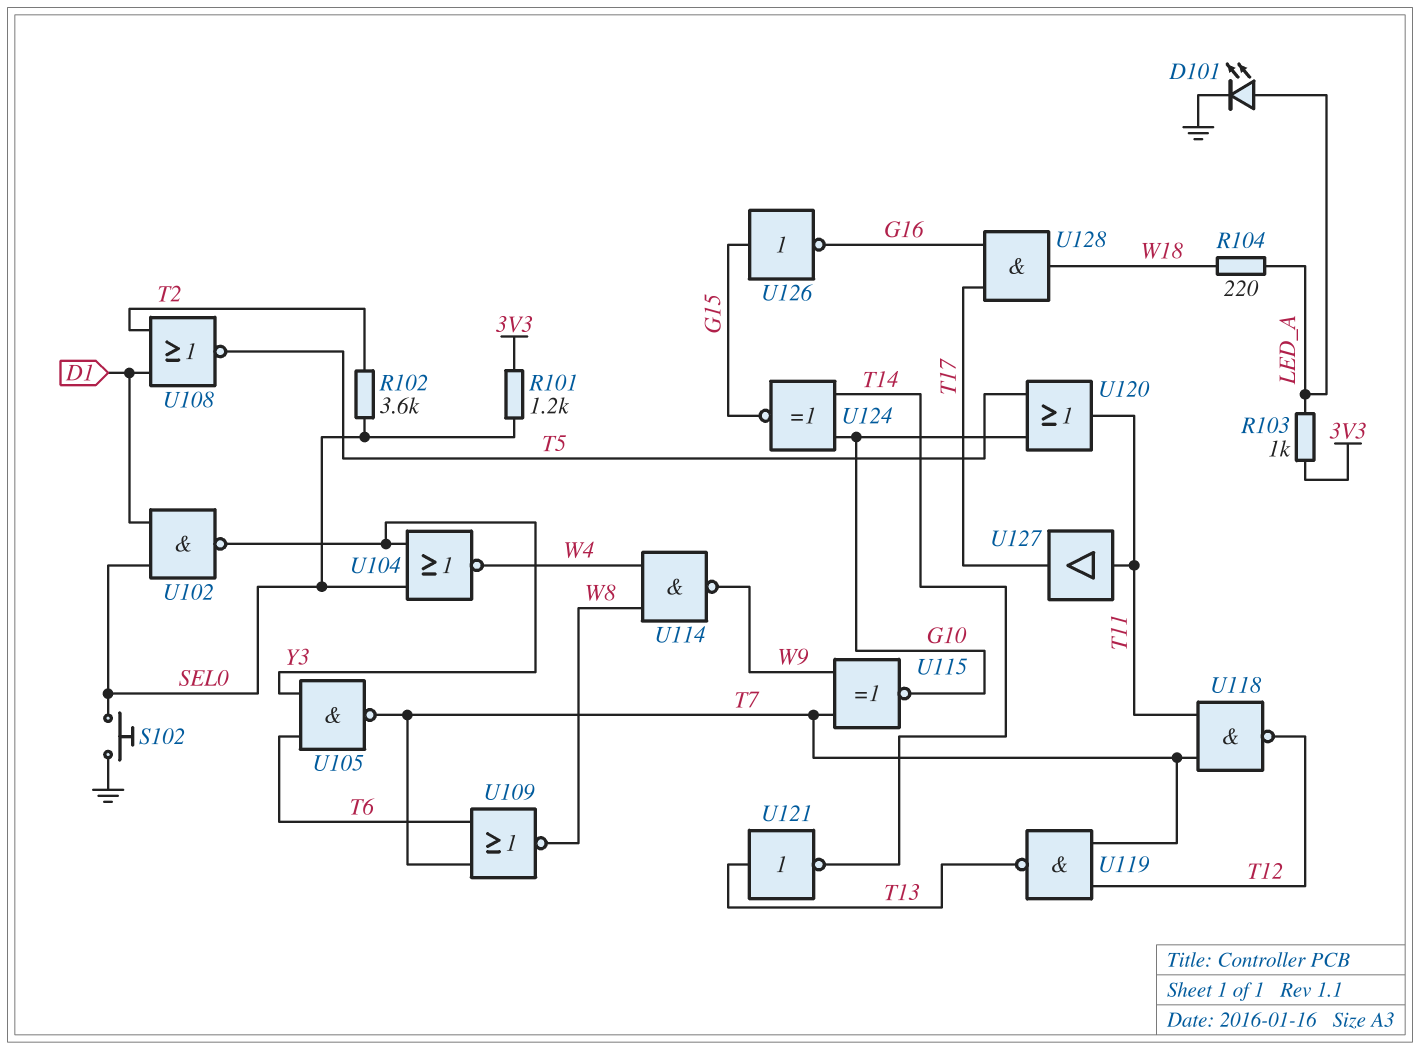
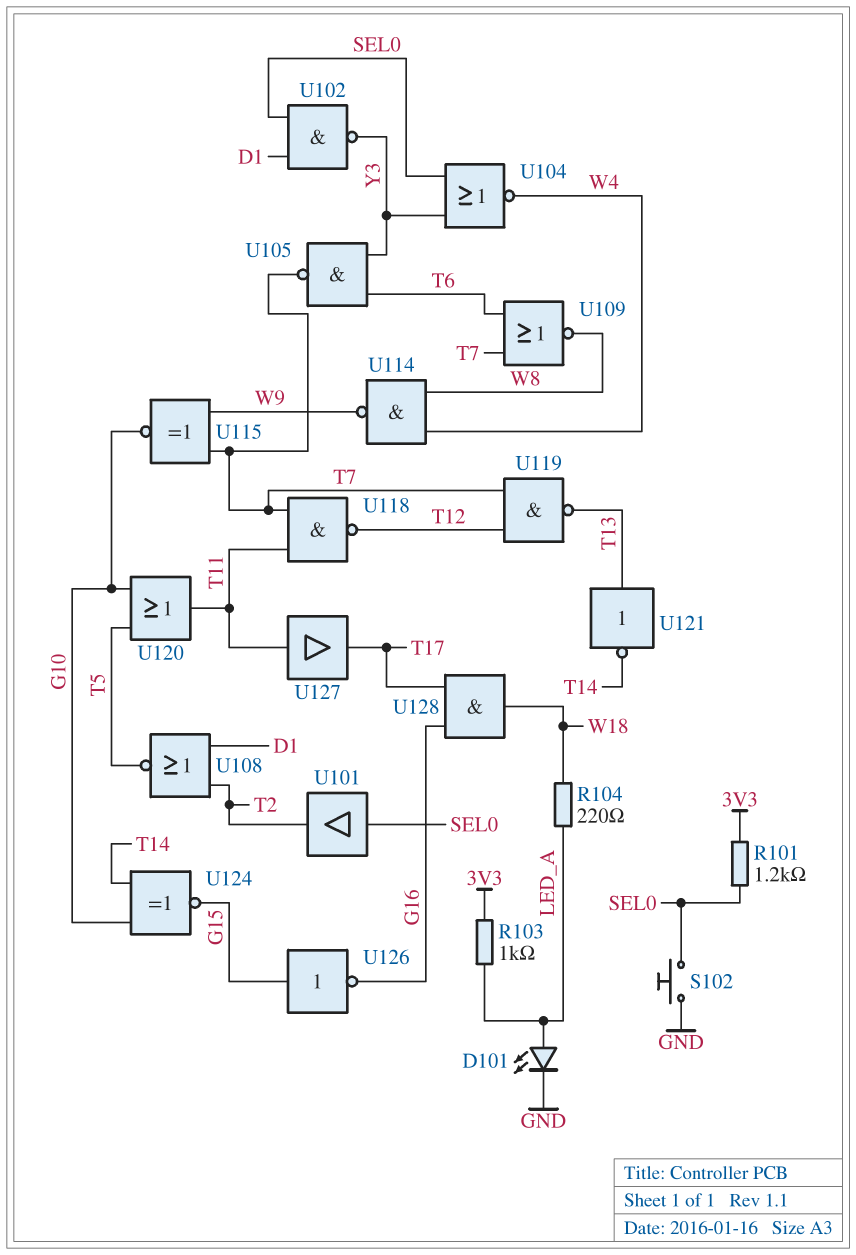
R102: 3.6k (SEL0, T2) -> none
U101: none -> buffer (in SEL0, out T2)

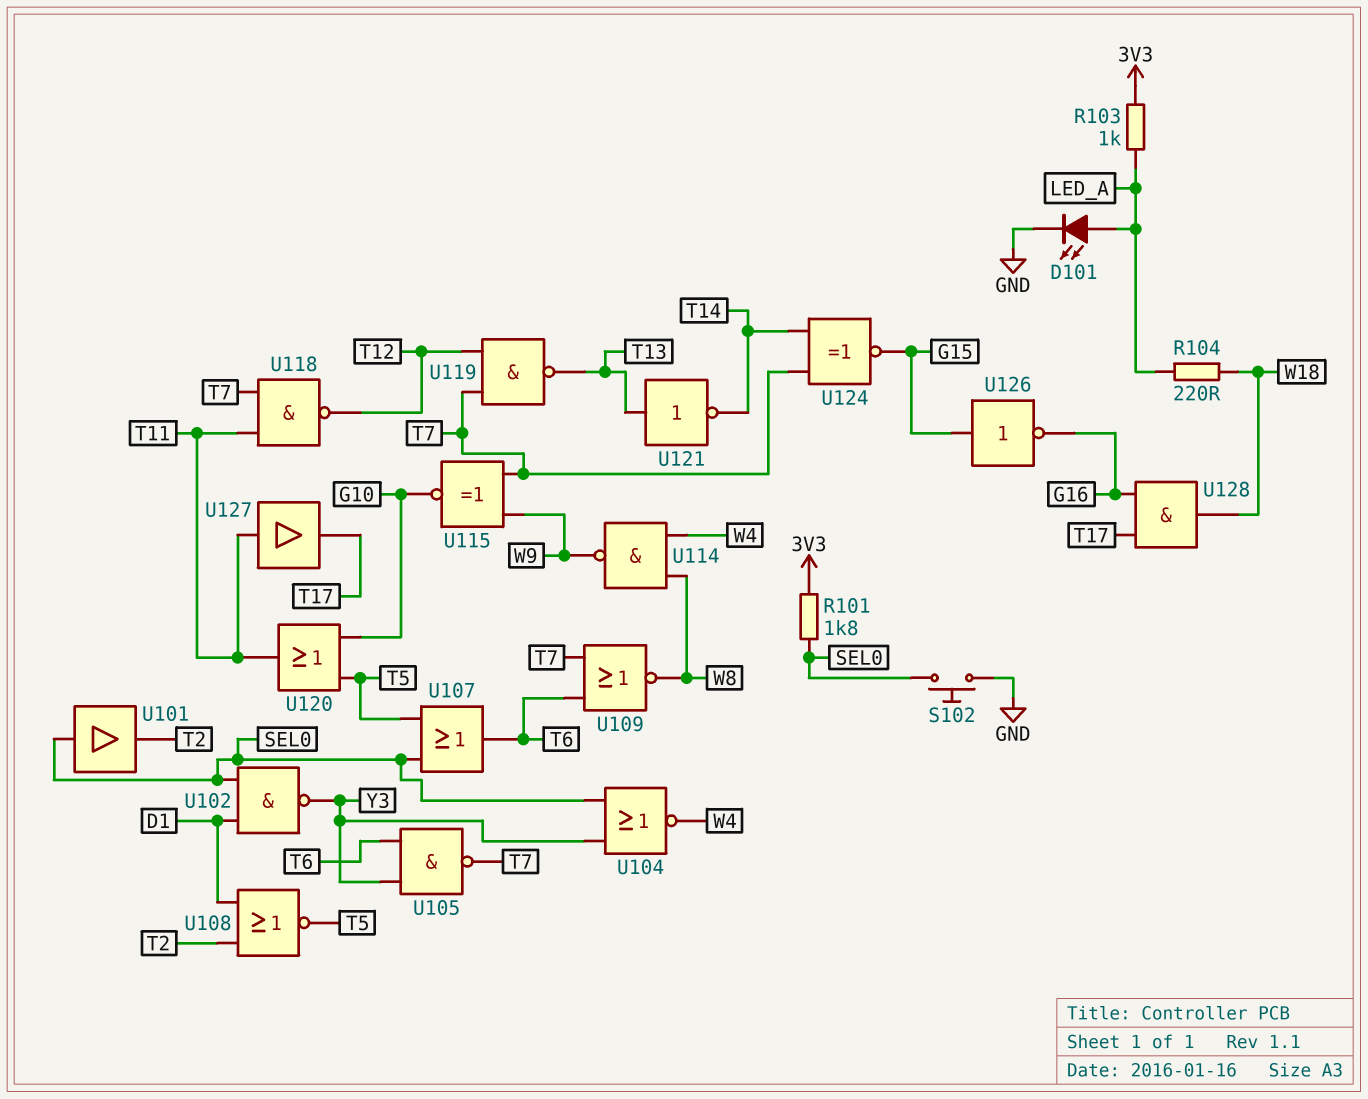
R101: 1.2k (3V3, SEL0) -> 1.8k (3V3, SEL0)
U107: none -> OR (in SEL0, in T5, out T6)
U124: XNOR (in G10, in T14, out G15) -> XNOR (in T7, in T14, out G15)

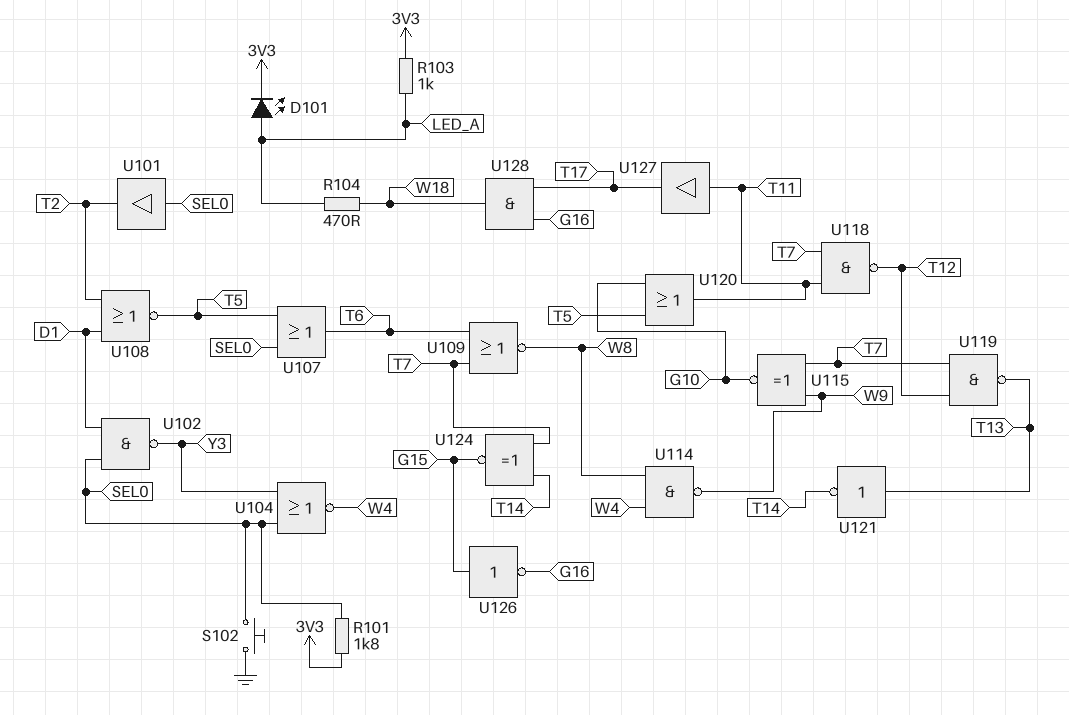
D101: LED (A LED_A, K GND) -> LED (A LED_A, K 3V3)
R104: 220 (LED_A, W18) -> 470 (LED_A, W18)
U105: NAND (in T6, in Y3, out T7) -> none

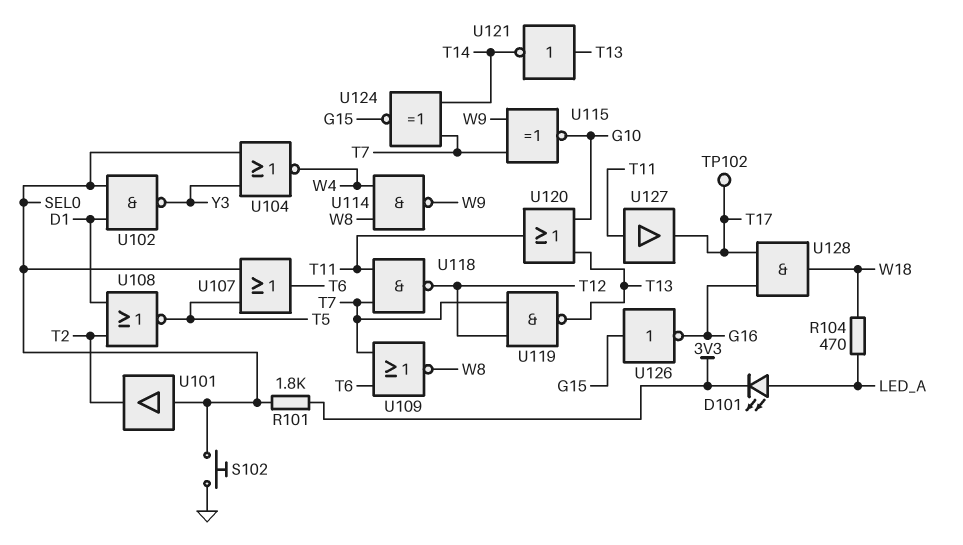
R103: 1k (3V3, LED_A) -> none
TP102: none -> test point (T17)
U120: OR (in G10, in T5, out T11) -> OR (in G10, in T13, out T11)

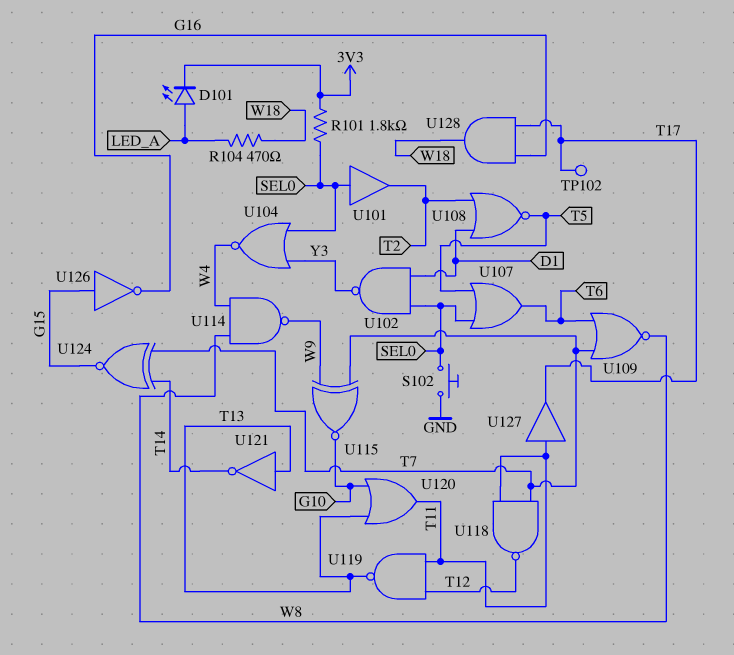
U119: NAND (in T7, in T12, out T13) -> NAND (in T11, in T12, out T13)

